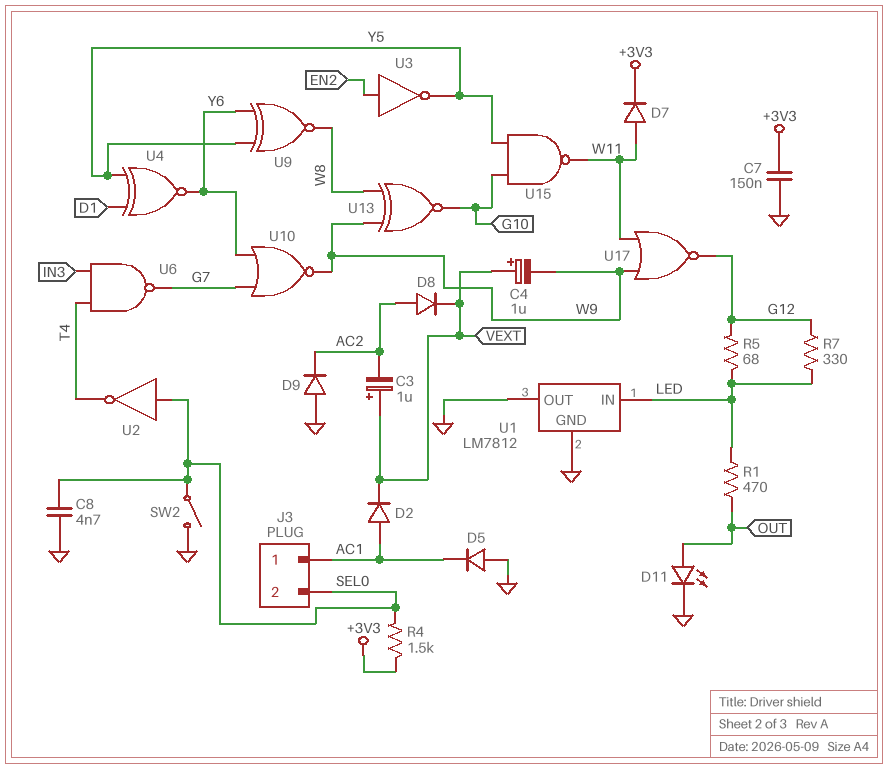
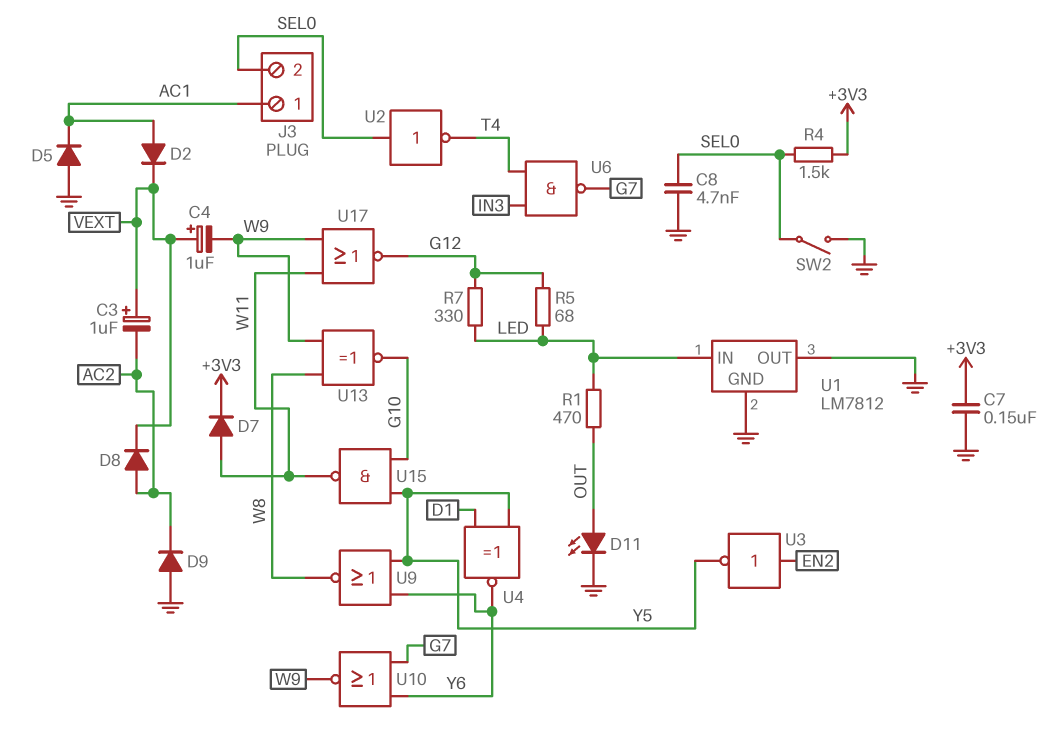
U9: XNOR (in Y5, in Y6, out W8) -> NOR (in Y5, in Y6, out W8)

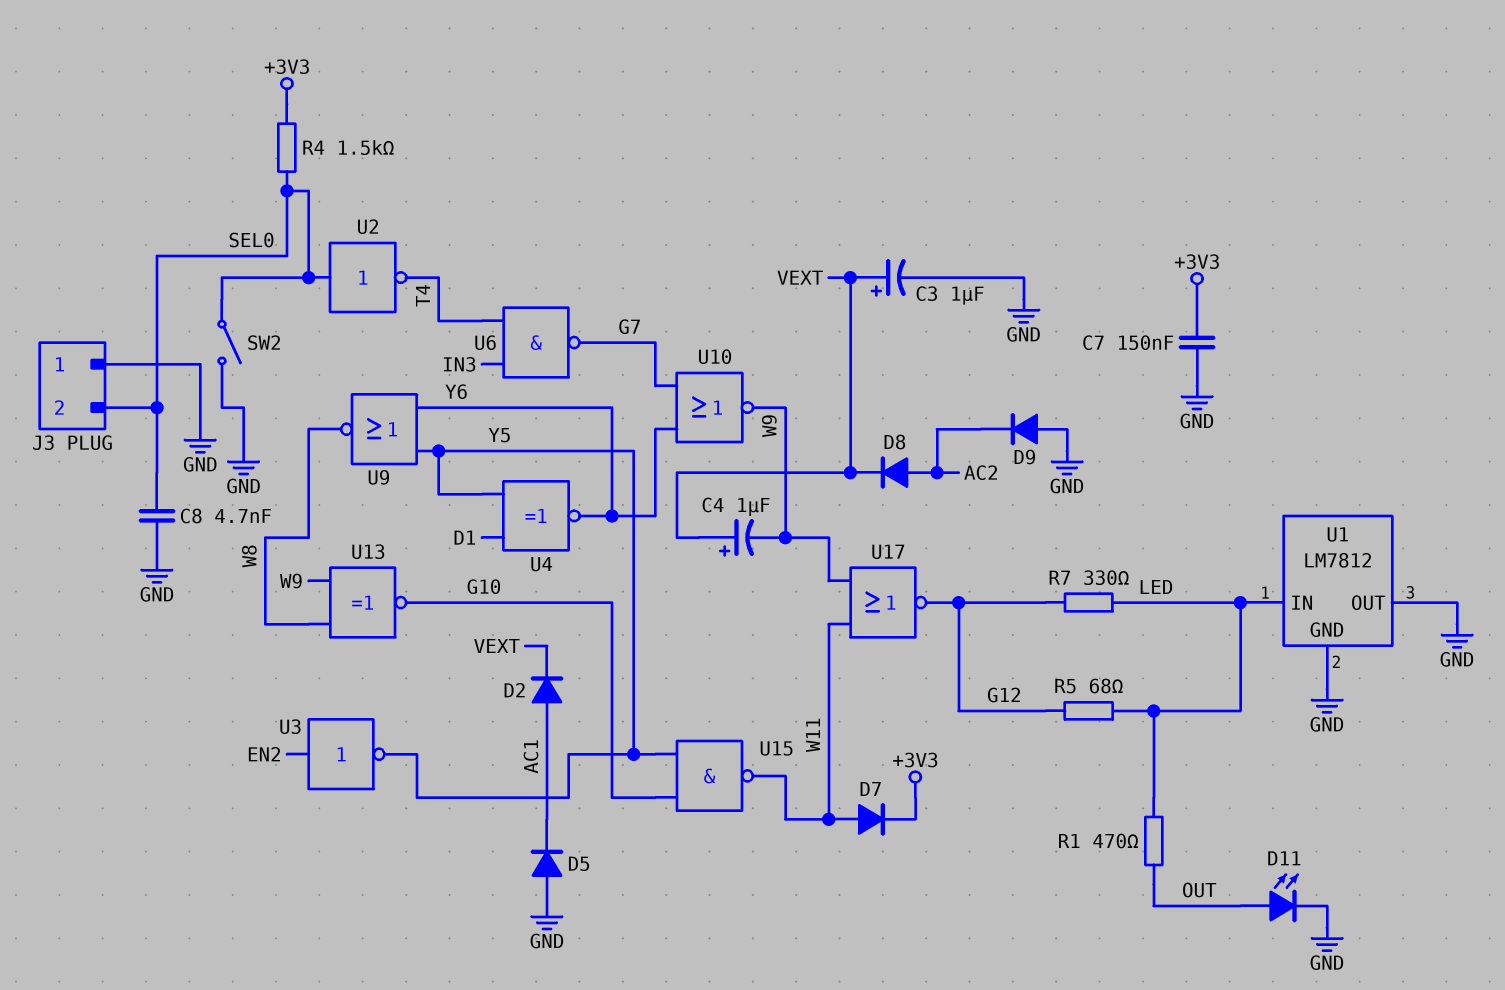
C3: 1uF (plus VEXT, minus AC2) -> 1uF (plus VEXT, minus GND)
J3 pin 1: AC1 -> GND

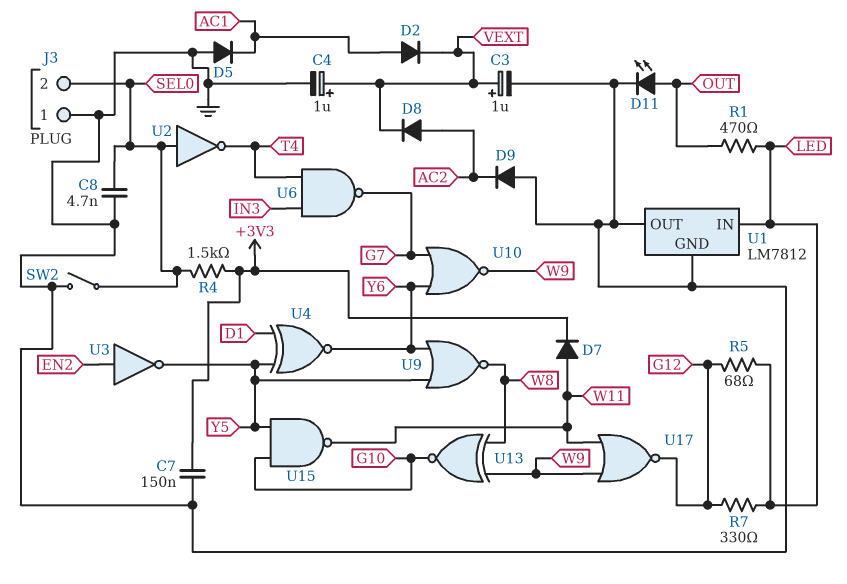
C4: 1uF (plus VEXT, minus W9) -> 1uF (plus VEXT, minus GND)

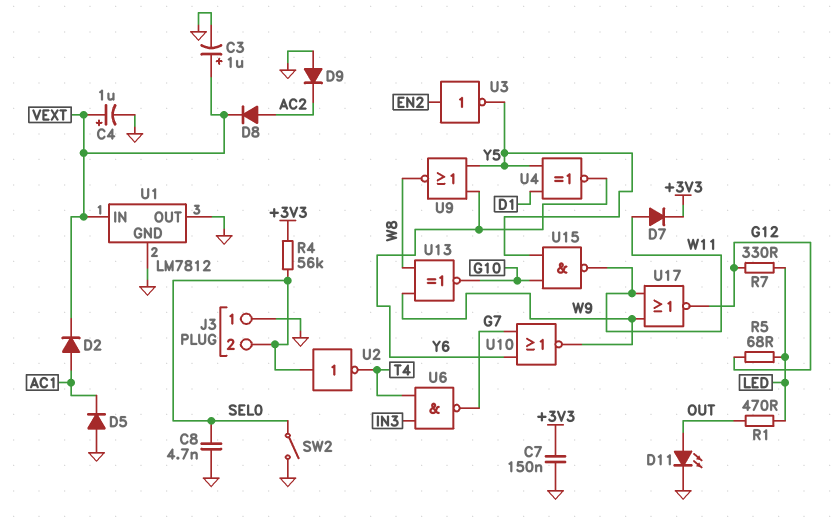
R4: 1.5k (+3V3, SEL0) -> 56k (+3V3, SEL0)
U1 pin IN: LED -> VEXT

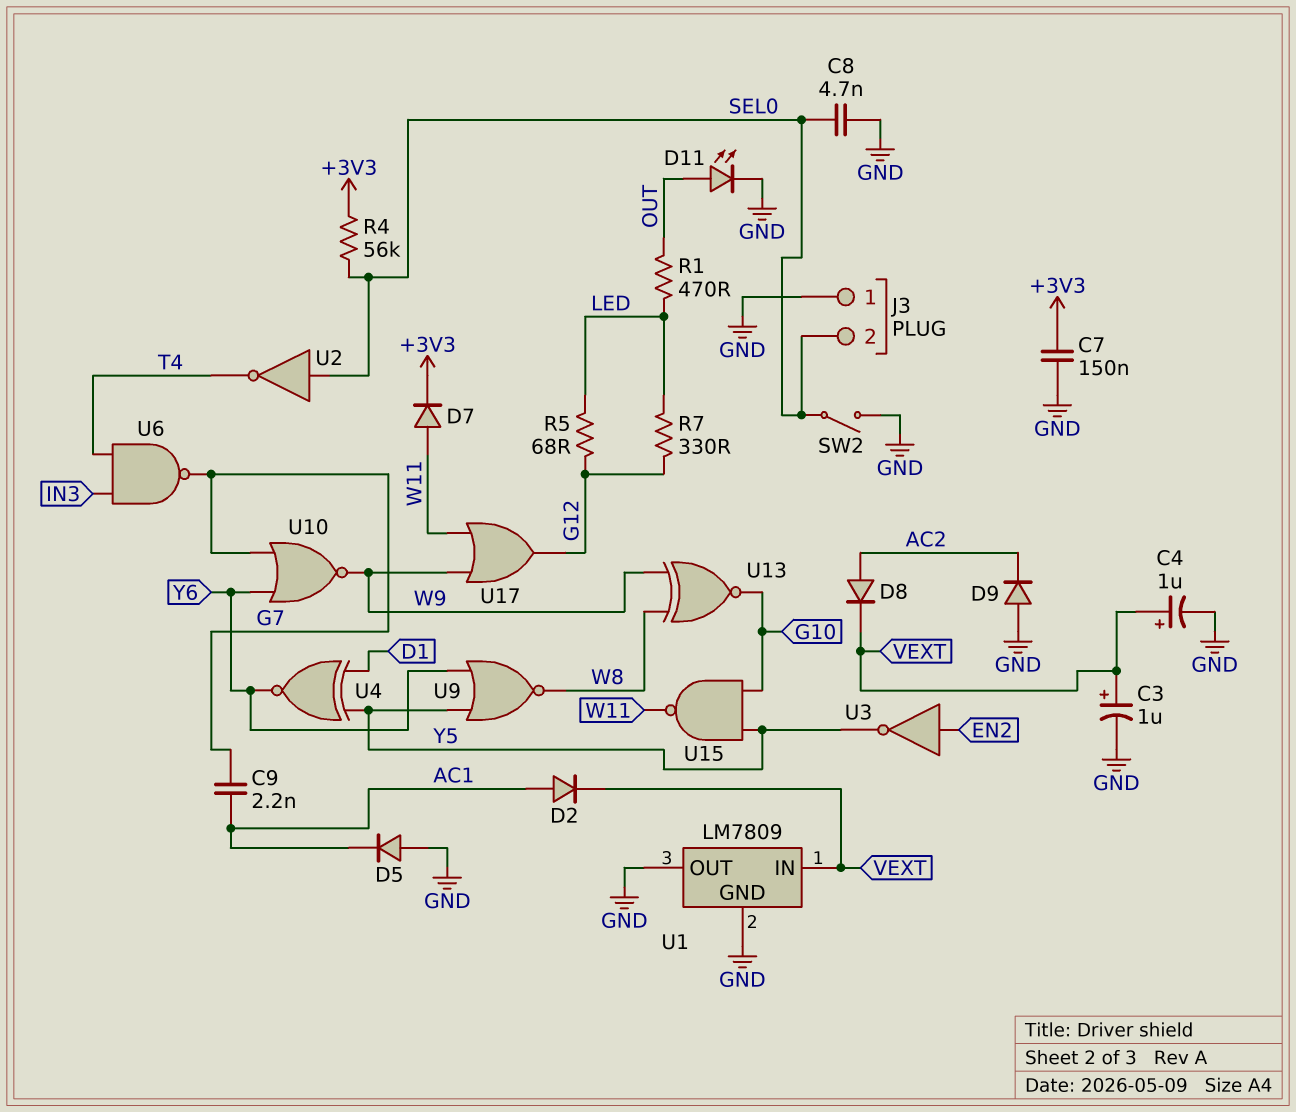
C9: none -> 2.2nF (AC1, G7)
U1: LM7812 -> LM7809
U17: NOR (in W9, in W11, out G12) -> OR (in W9, in W11, out G12)

